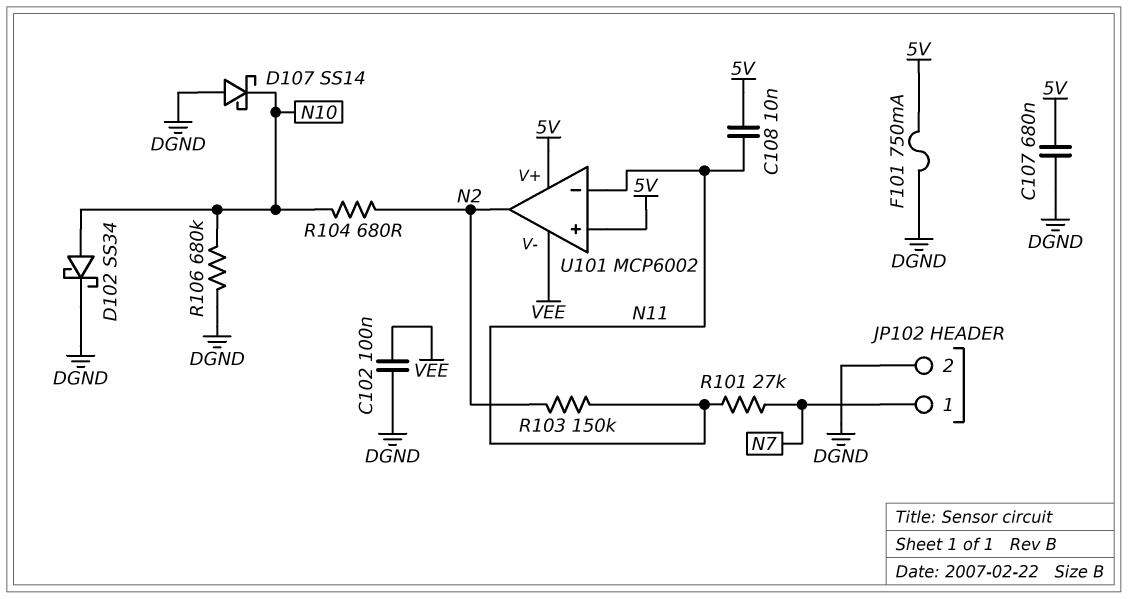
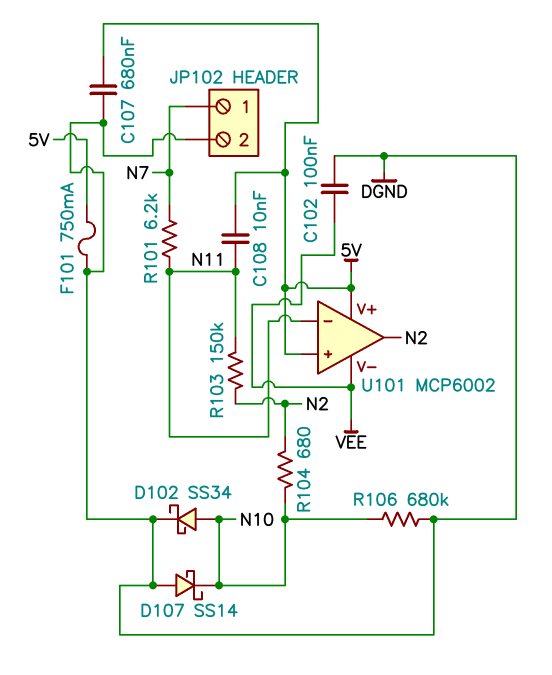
R101: 27k (N7, N11) -> 6.2k (N7, N11)

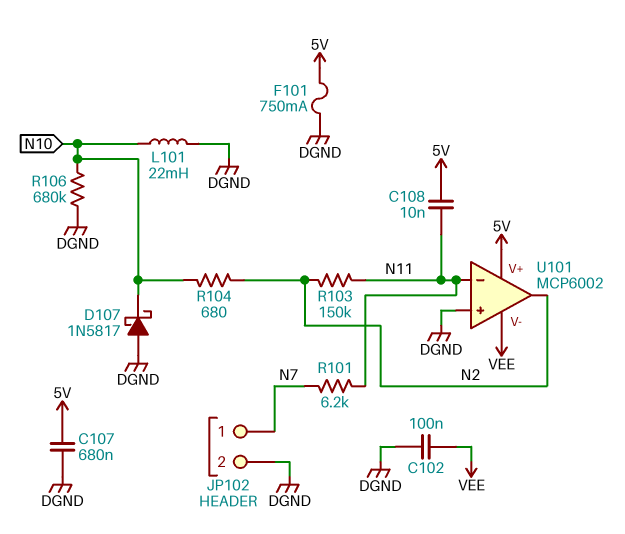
D102: schottky SS34 (A N10, K DGND) -> none
D107: schottky SS14 (A DGND, K N10) -> schottky 1N5817 (A DGND, K N10)
L101: none -> 22mH (DGND, N10)
U101 pin in+: 5V -> DGND

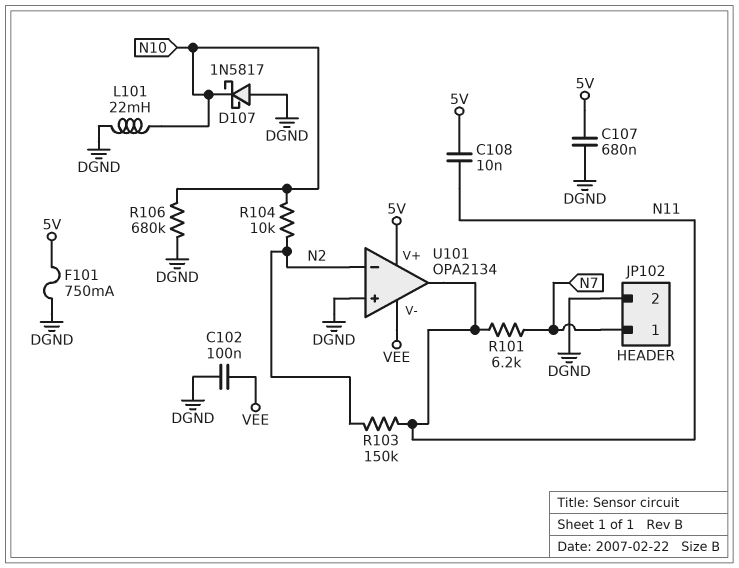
R104: 680 (N2, N10) -> 10k (N2, N10)
U101: MCP6002 -> OPA2134
U101 pin in-: N11 -> N2
U101 pin out: N2 -> N11

